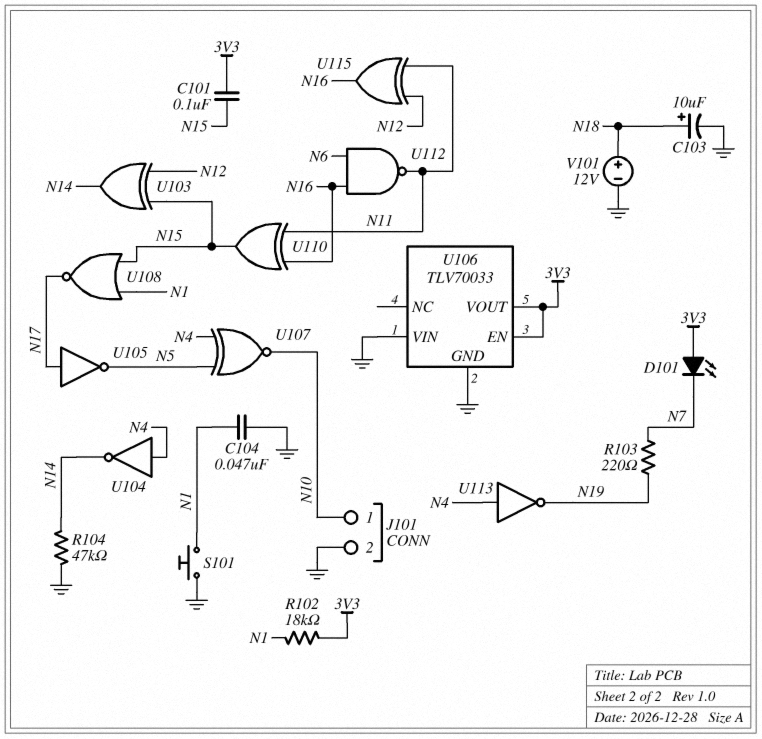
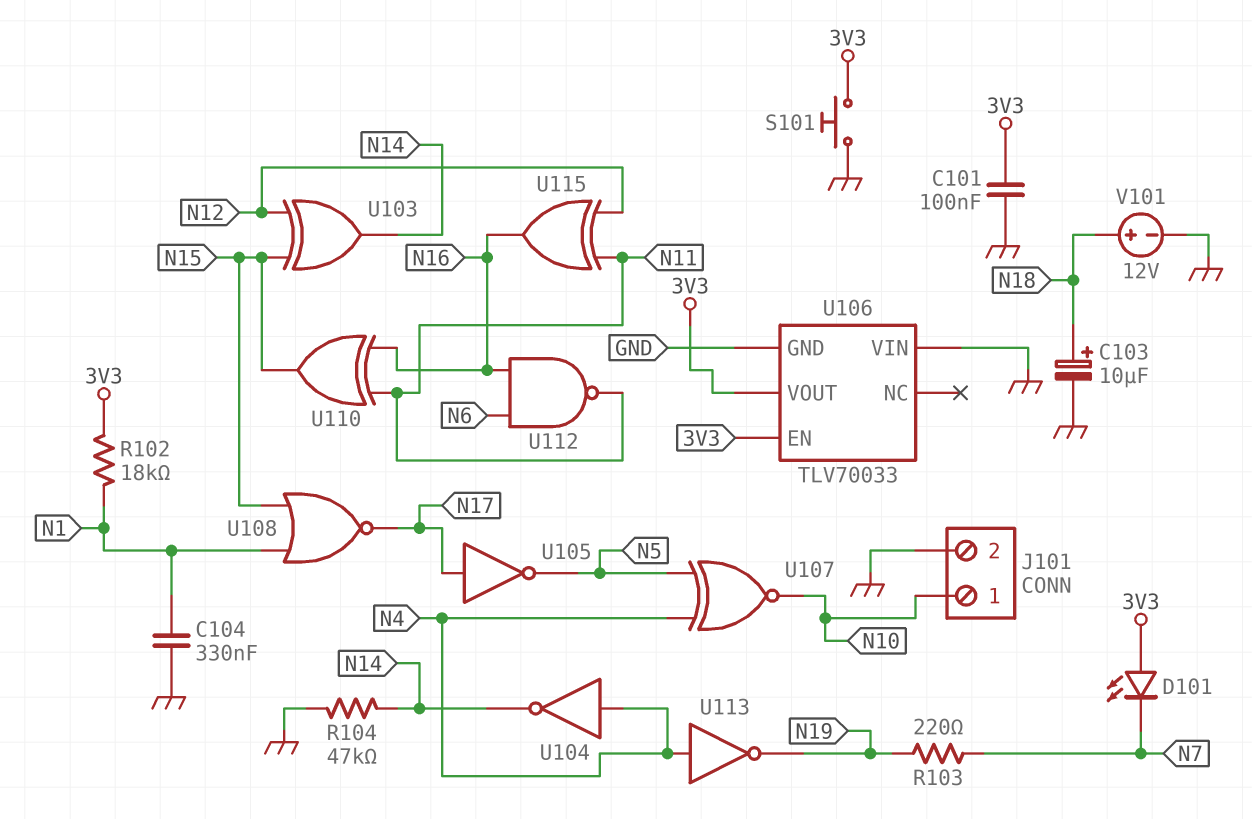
C101: 100nF (3V3, N15) -> 100nF (3V3, GND)
C104: 47nF (GND, N1) -> 330nF (GND, N1)
S101: button (GND, N1) -> button (3V3, GND)

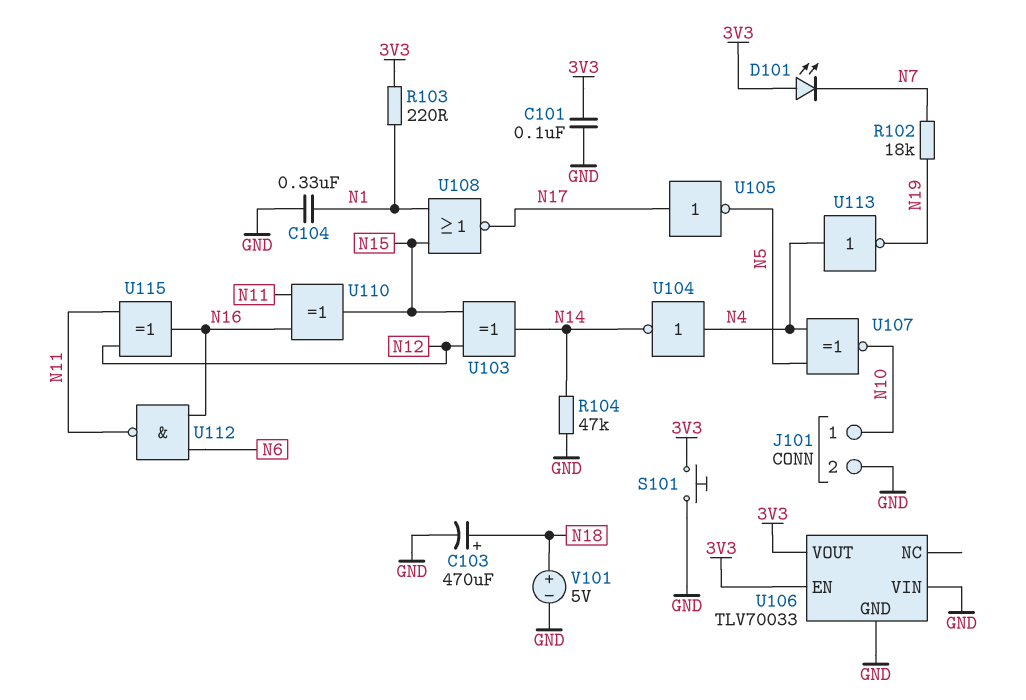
C103: 10uF (plus N18, minus GND) -> 470uF (plus N18, minus GND)
R102: 18k (3V3, N1) -> 18k (N7, N19)
R103: 220 (N7, N19) -> 220 (3V3, N1)
V101: 12V (plus N18, minus GND) -> 5V (plus N18, minus GND)

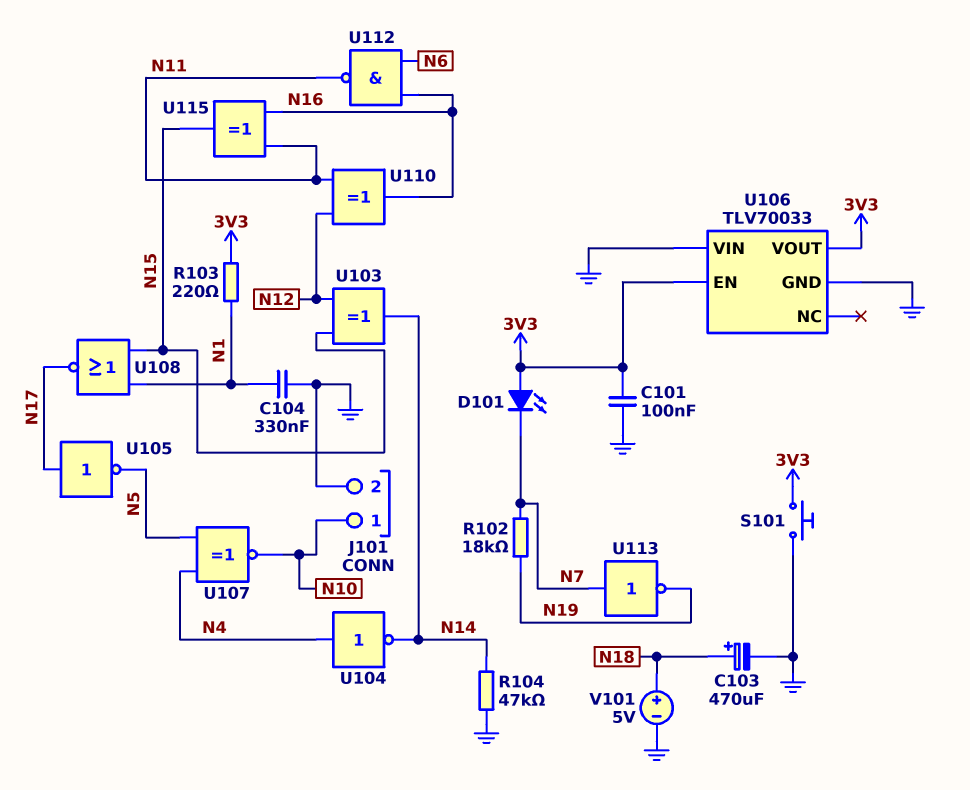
U110: XOR (in N11, in N16, out N15) -> XOR (in N11, in N12, out N16)
U113: NOT (in N4, out N19) -> NOT (in N7, out N19)
U115: XOR (in N11, in N12, out N16) -> XOR (in N11, in N16, out N15)

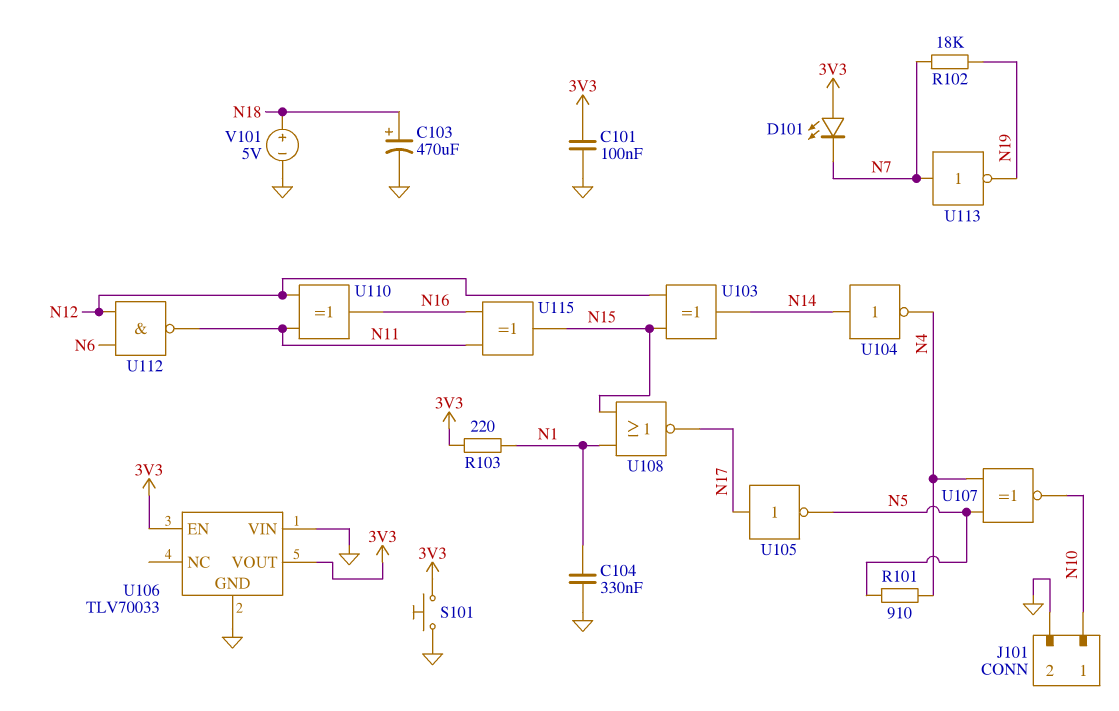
R101: none -> 910 (N4, N5)
R104: 47k (GND, N14) -> none
U104: NOT (in N4, out N14) -> NOT (in N14, out N4)
U112: NAND (in N6, in N16, out N11) -> NAND (in N6, in N12, out N11)

